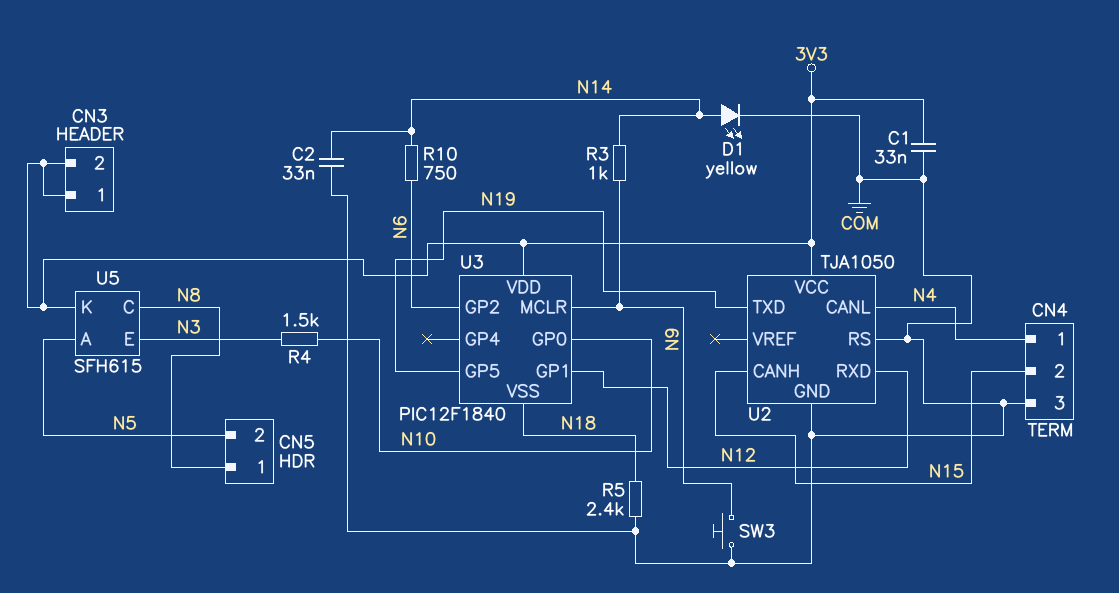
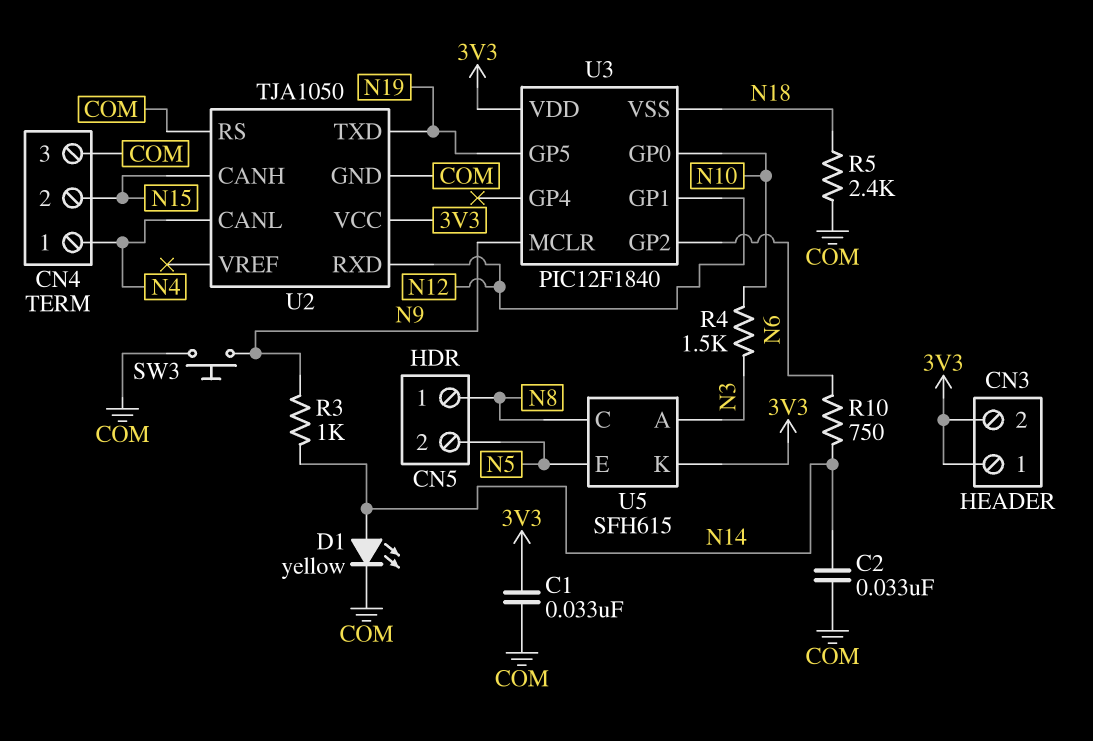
U5 pin A: N5 -> N3
U5 pin E: N3 -> N5

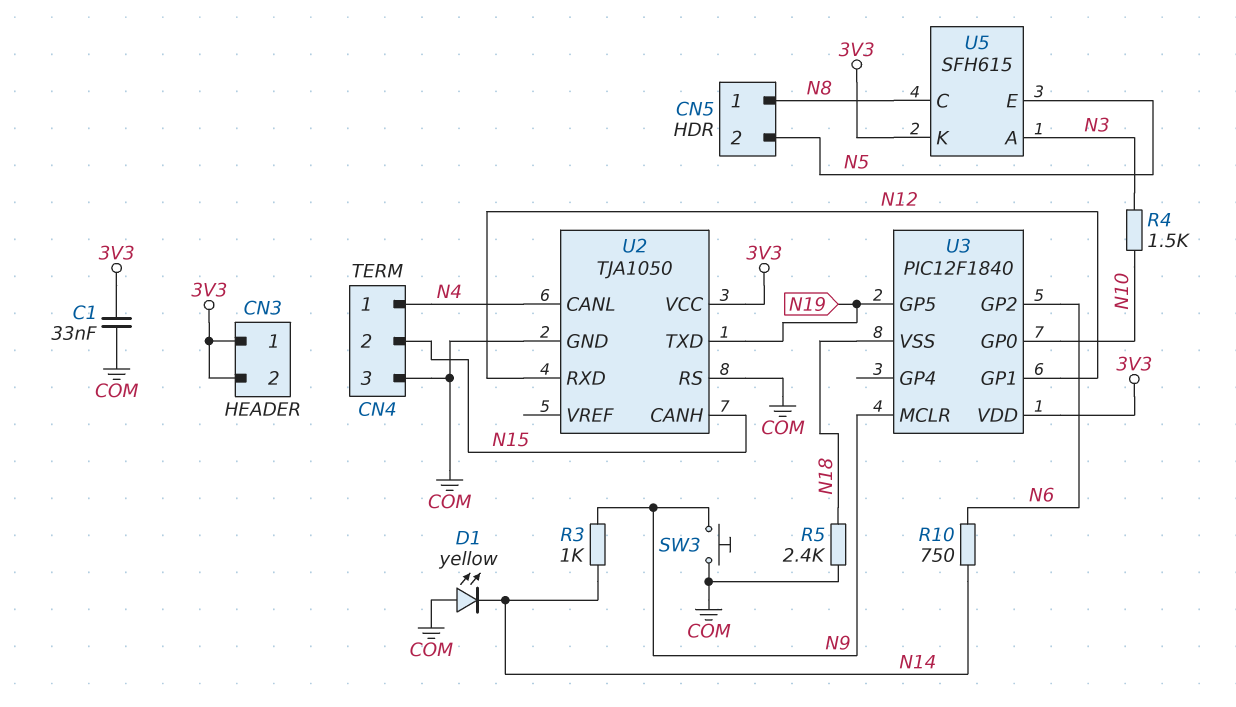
C2: 33nF (COM, N14) -> none
D1: LED yellow (A N14, K COM) -> LED yellow (A COM, K N14)

